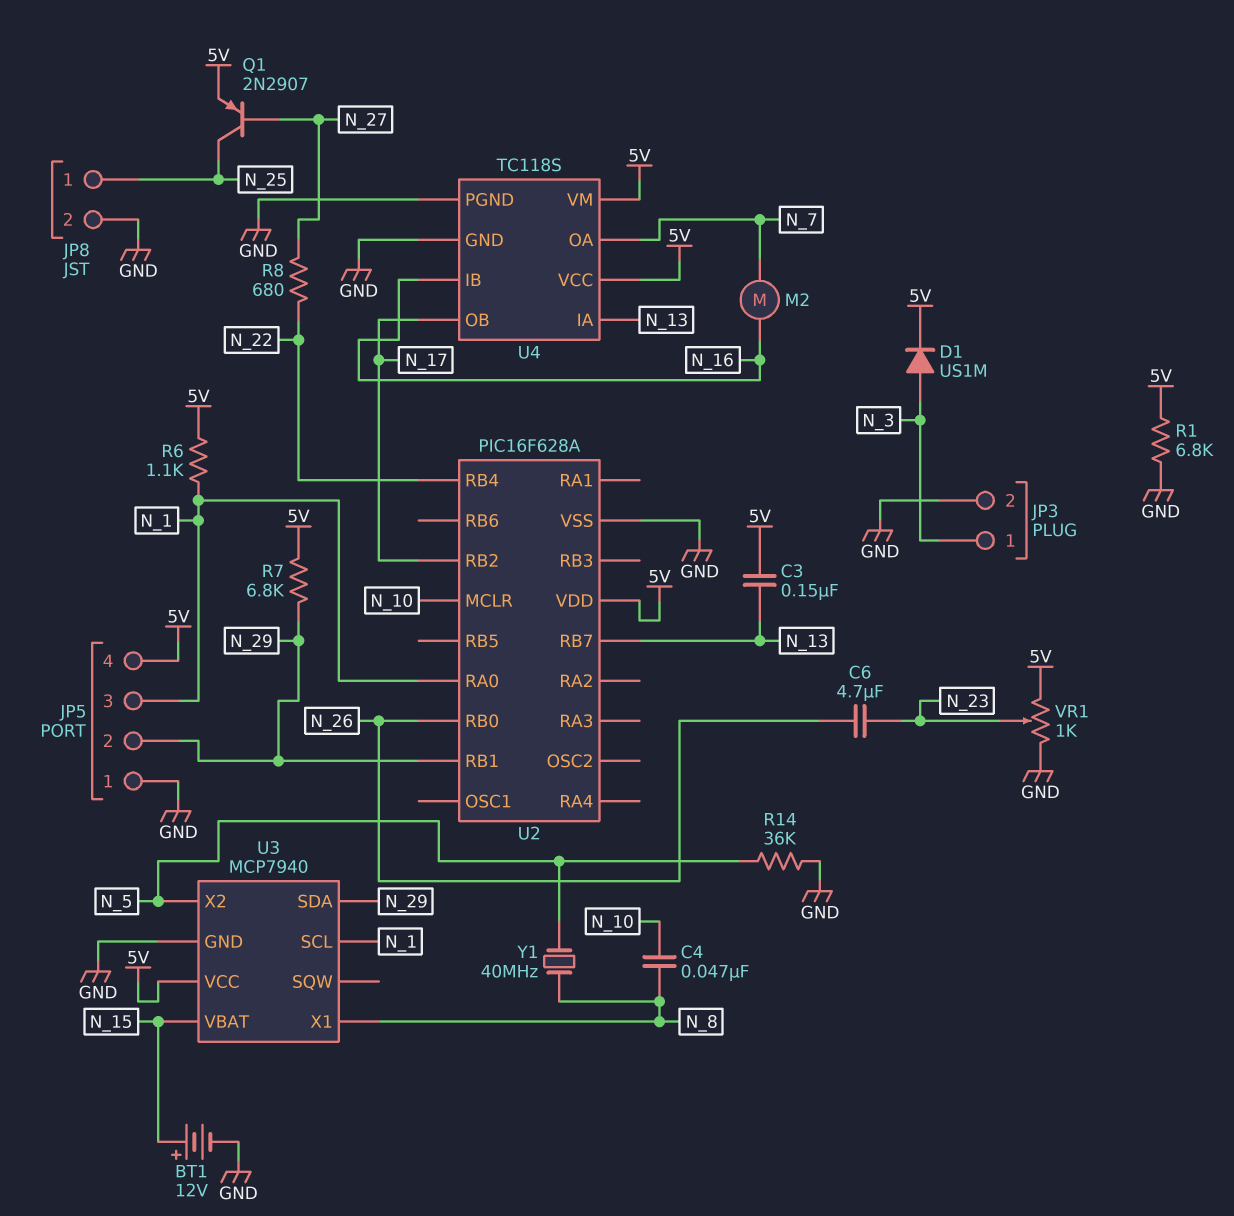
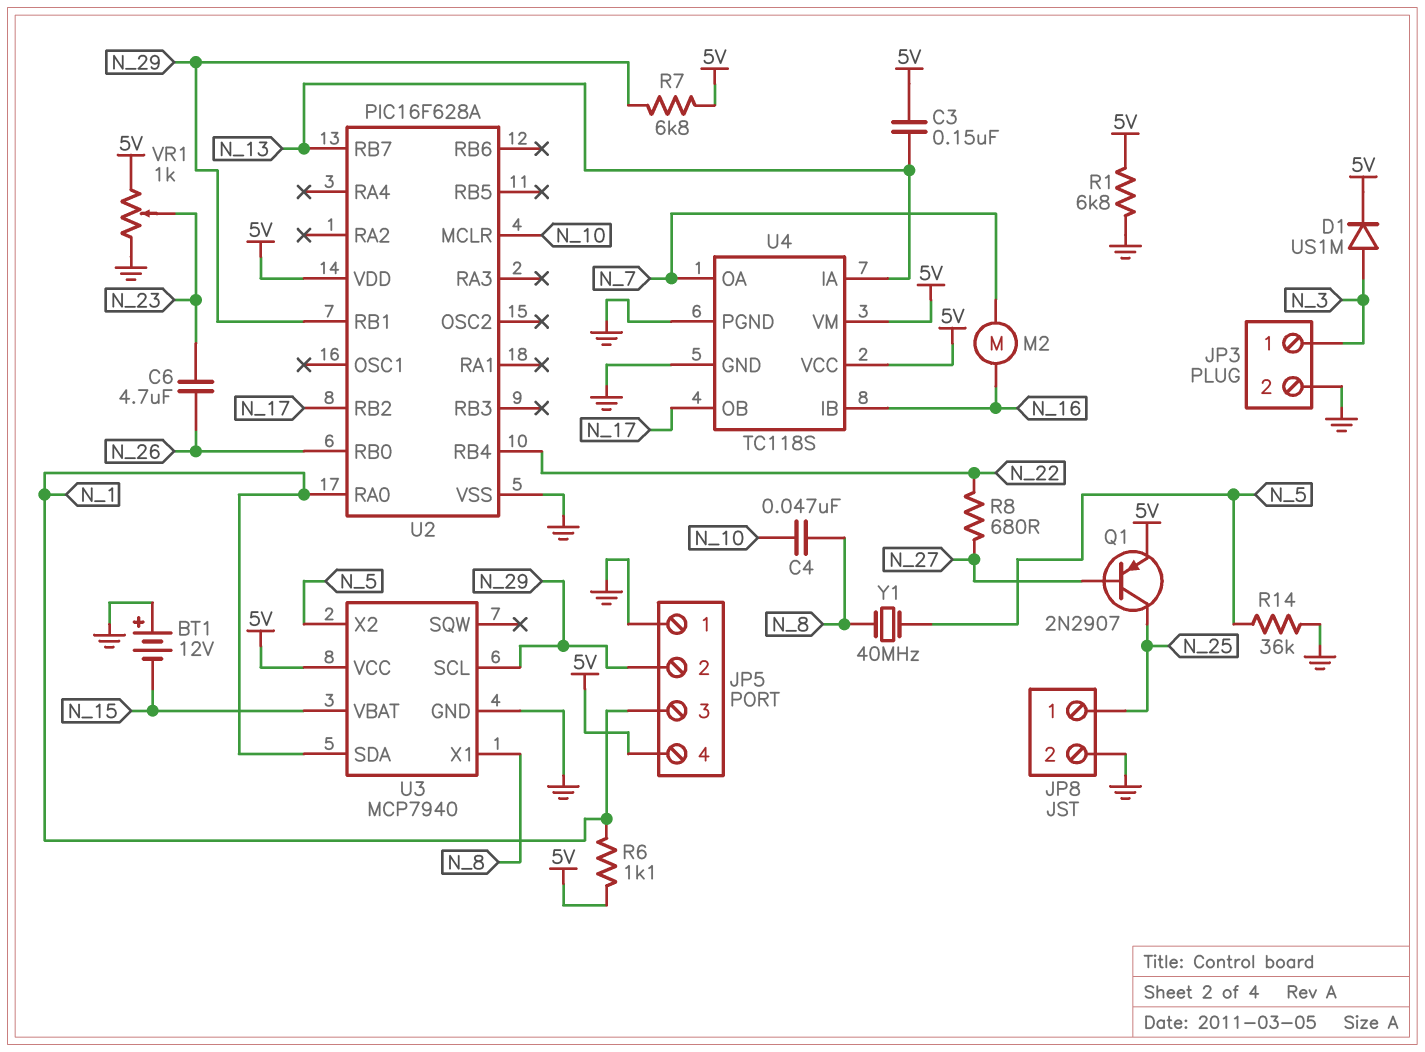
BT1: 12V (plus N_15, minus GND) -> 12V (plus GND, minus N_15)
U3 pin SCL: N_1 -> N_29
U3 pin SDA: N_29 -> N_1

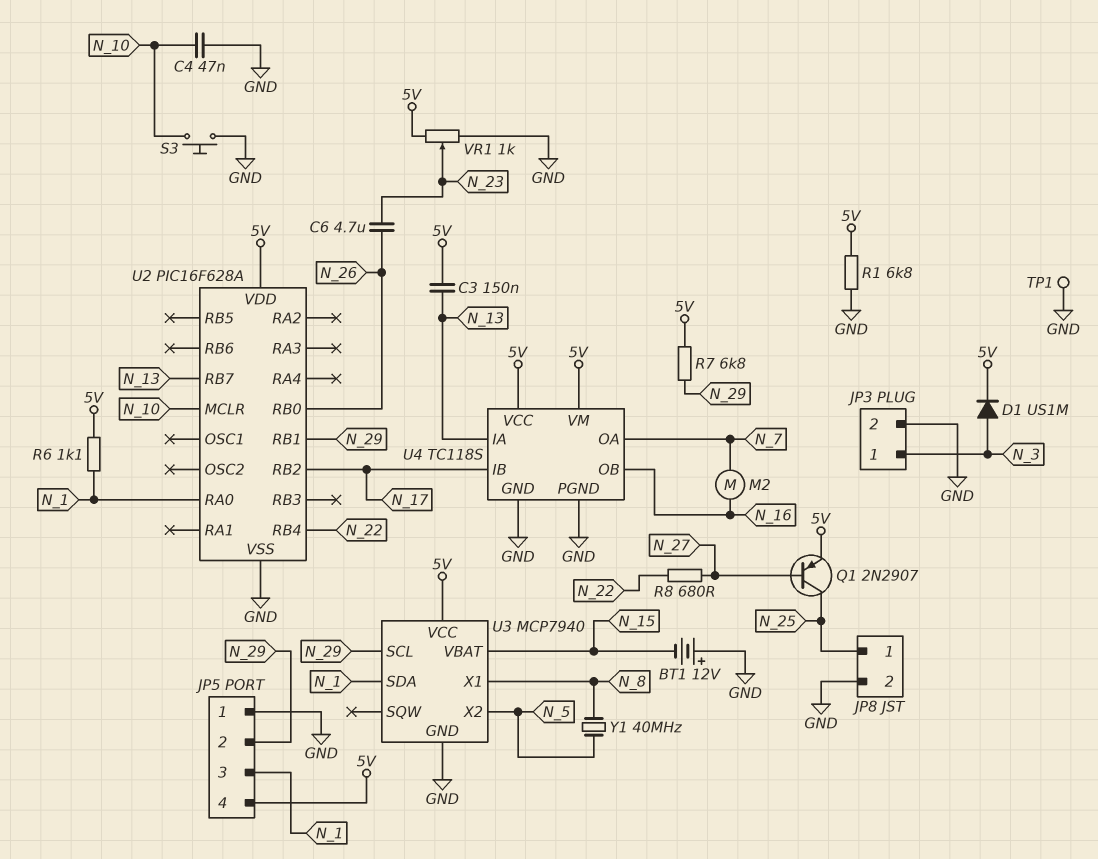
C4: 47nF (N_8, N_10) -> 47nF (GND, N_10)
R14: 36k (GND, N_5) -> none
S3: none -> button (GND, N_10)
TP1: none -> test point (GND)
U4 pin IB: N_16 -> N_17
U4 pin OB: N_17 -> N_16

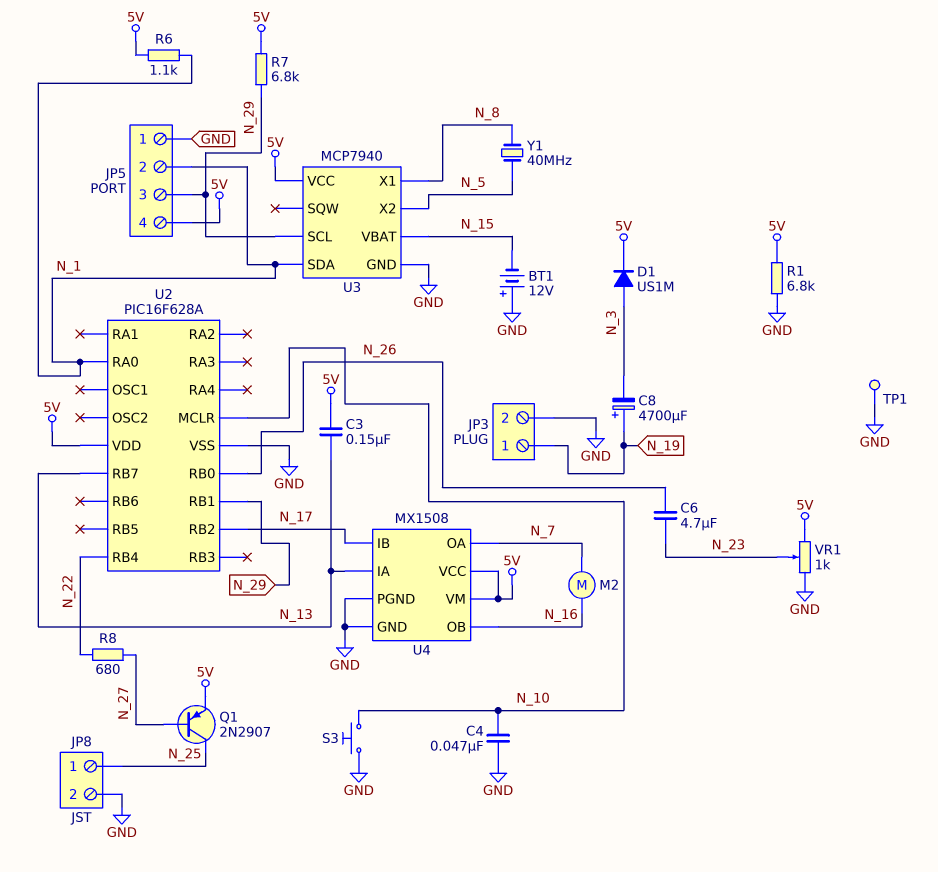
C8: none -> 4700uF (plus N_19, minus N_3)
JP3 pin 1: N_3 -> N_19
JP5 pin 2: N_29 -> N_1
JP5 pin 3: N_1 -> N_29
U4: TC118S -> MX1508

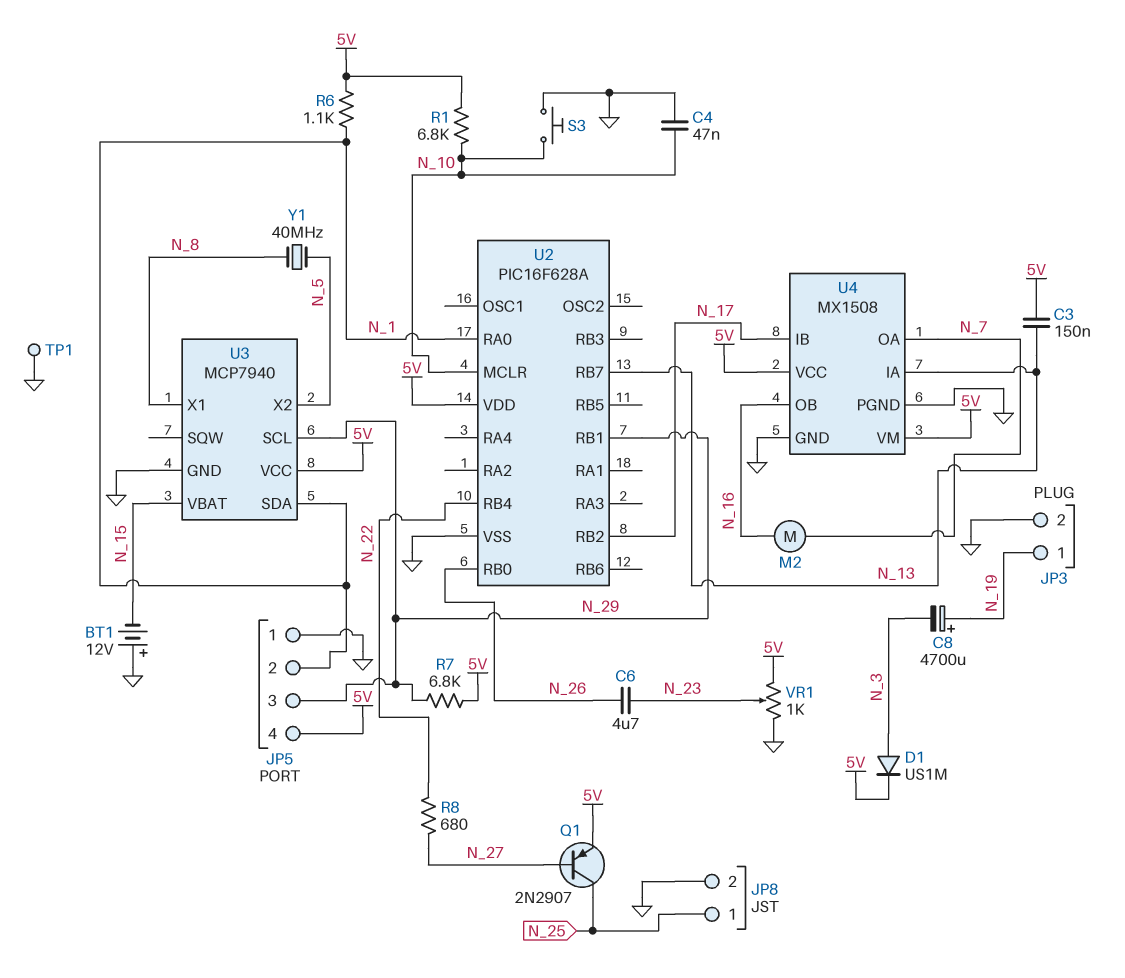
R1: 6.8k (5V, GND) -> 6.8k (5V, N_10)

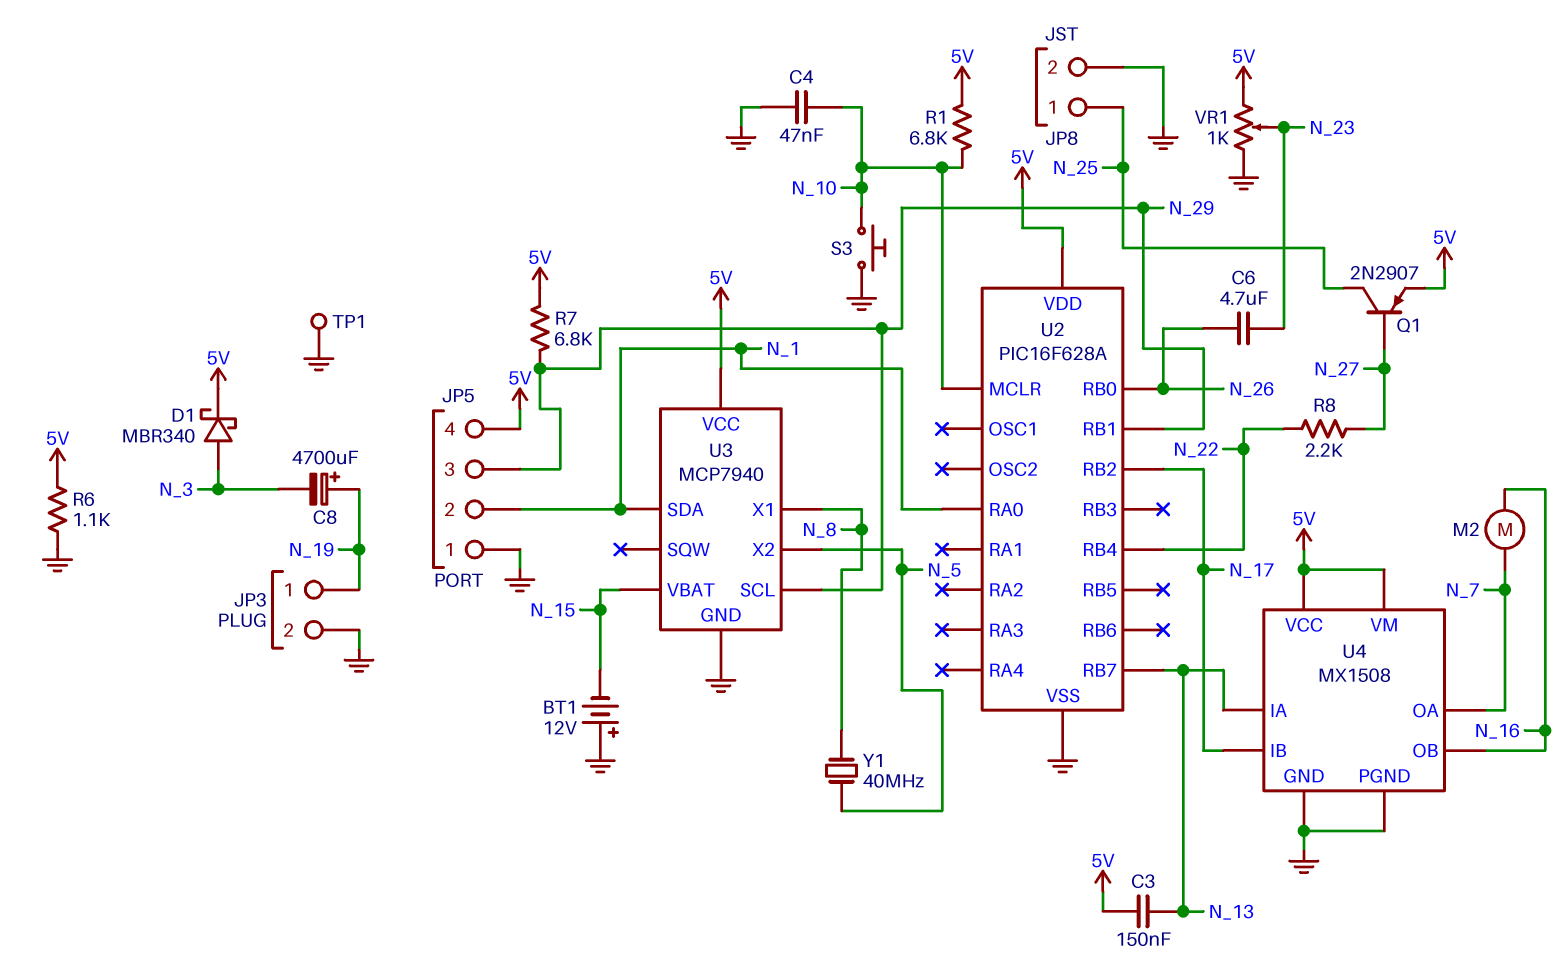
D1: diode US1M (A N_3, K 5V) -> schottky MBR340 (A N_3, K 5V)
R6: 1.1k (5V, N_1) -> 1.1k (5V, GND)
R8: 680 (N_22, N_27) -> 2.2k (N_22, N_27)

